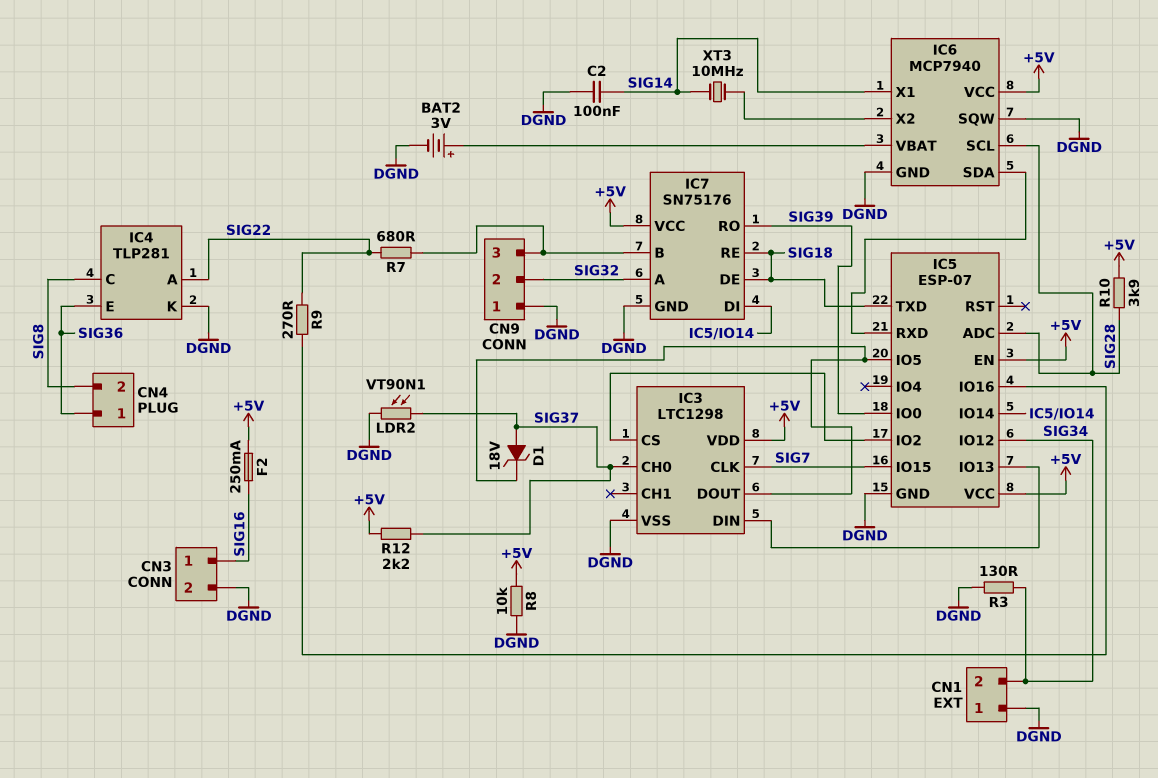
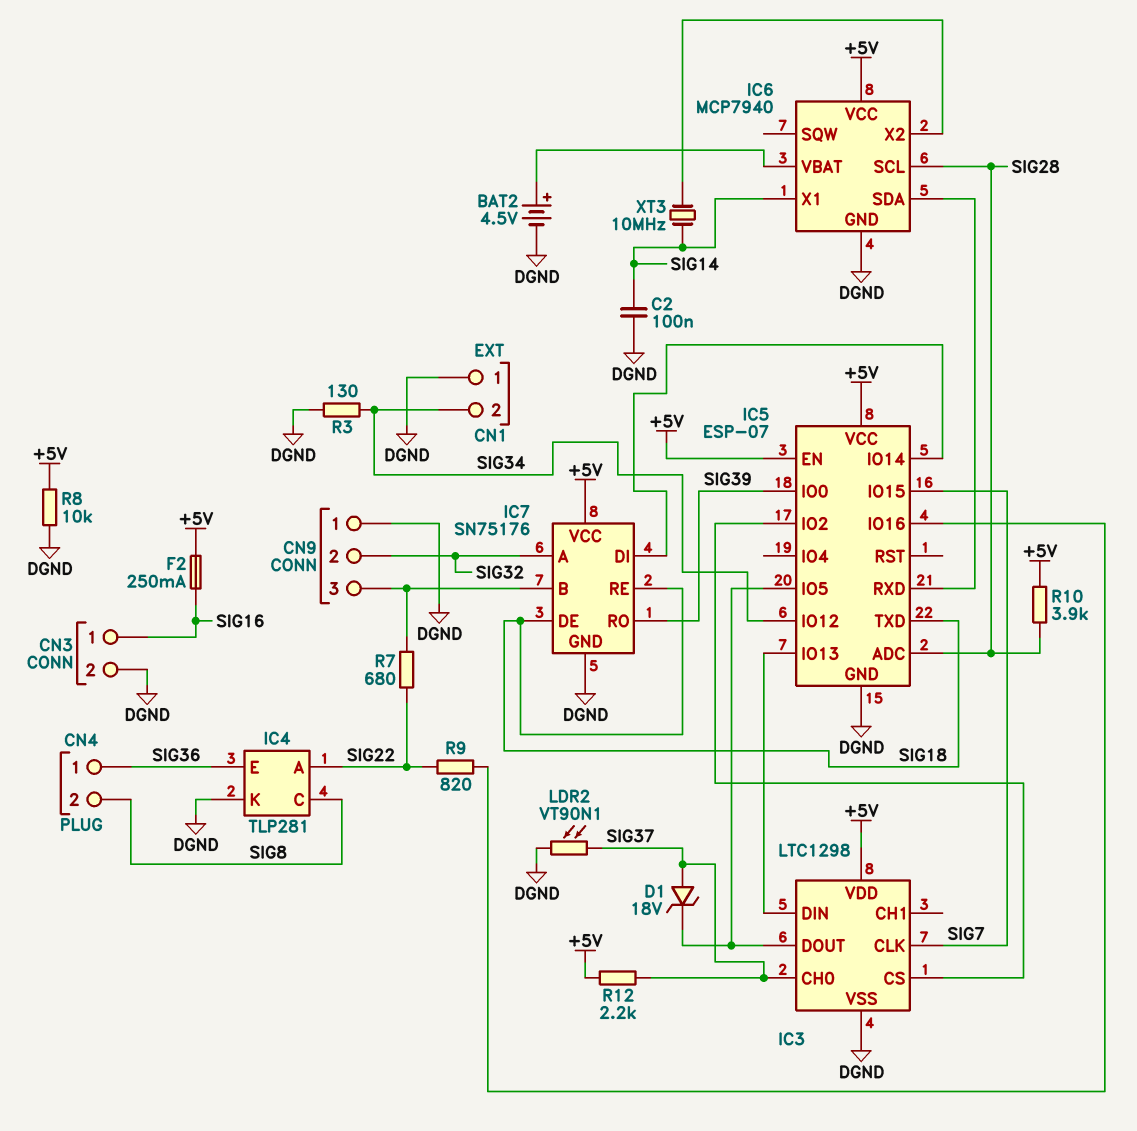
BAT2: 3V (plus IC6/VBAT, minus DGND) -> 4.5V (plus IC6/VBAT, minus DGND)
IC6 pin SQW: DGND -> none
R9: 270 (IC5/IO16, SIG22) -> 820 (IC5/IO16, SIG22)

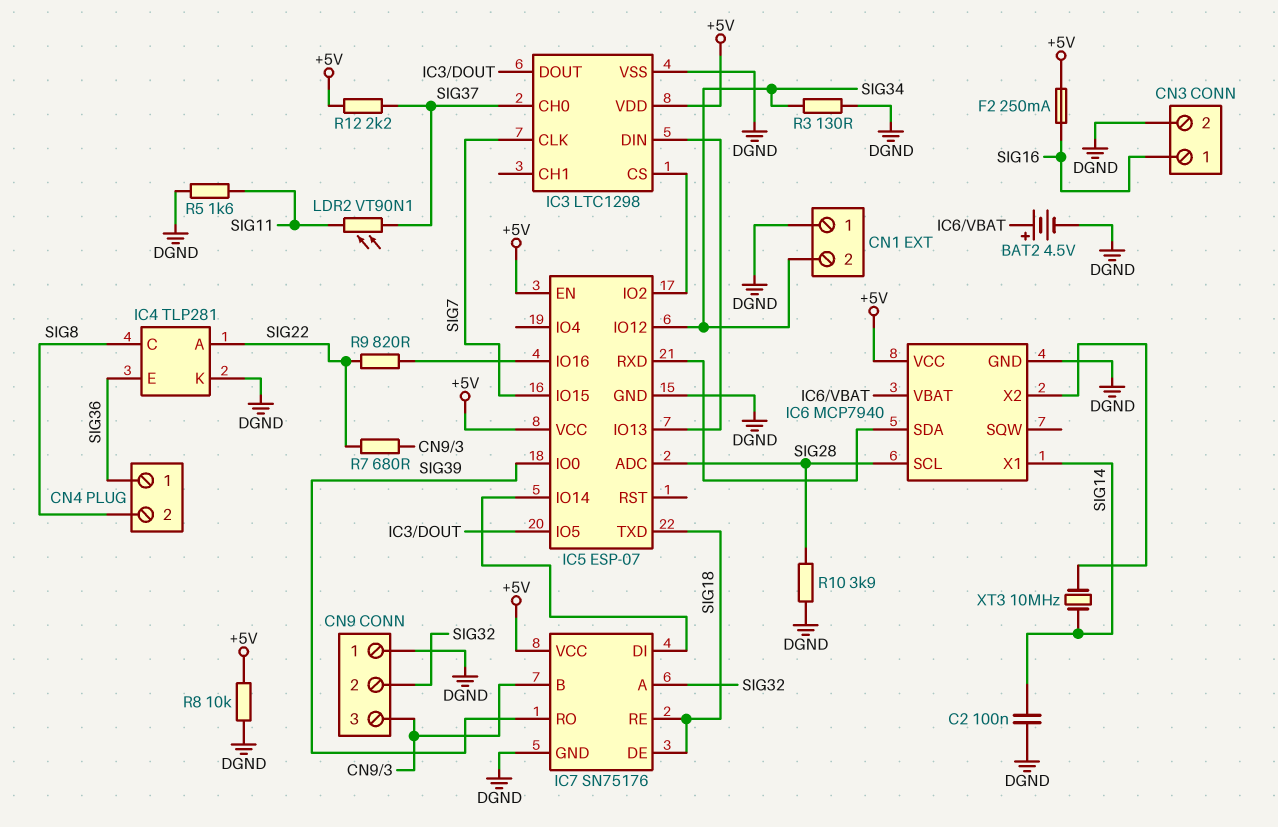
D1: zener 18V (A SIG37, K IC3/DOUT) -> none
LDR2: VT90N1 (DGND, SIG37) -> VT90N1 (SIG11, SIG37)
R5: none -> 1.6k (DGND, SIG11)
R10: 3.9k (+5V, SIG28) -> 3.9k (DGND, SIG28)

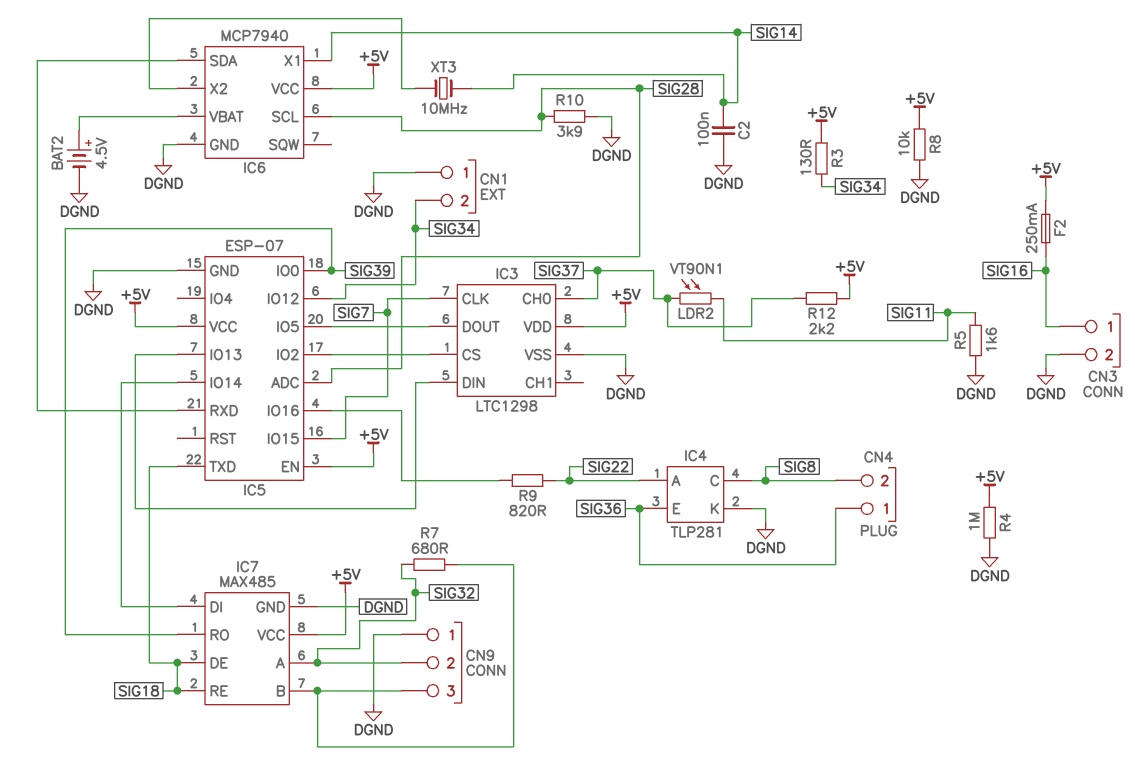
IC7: SN75176 -> MAX485
R3: 130 (DGND, SIG34) -> 130 (+5V, SIG34)
R4: none -> 1M (+5V, DGND)
R7: 680 (CN9/3, SIG22) -> 680 (CN9/3, SIG32)

